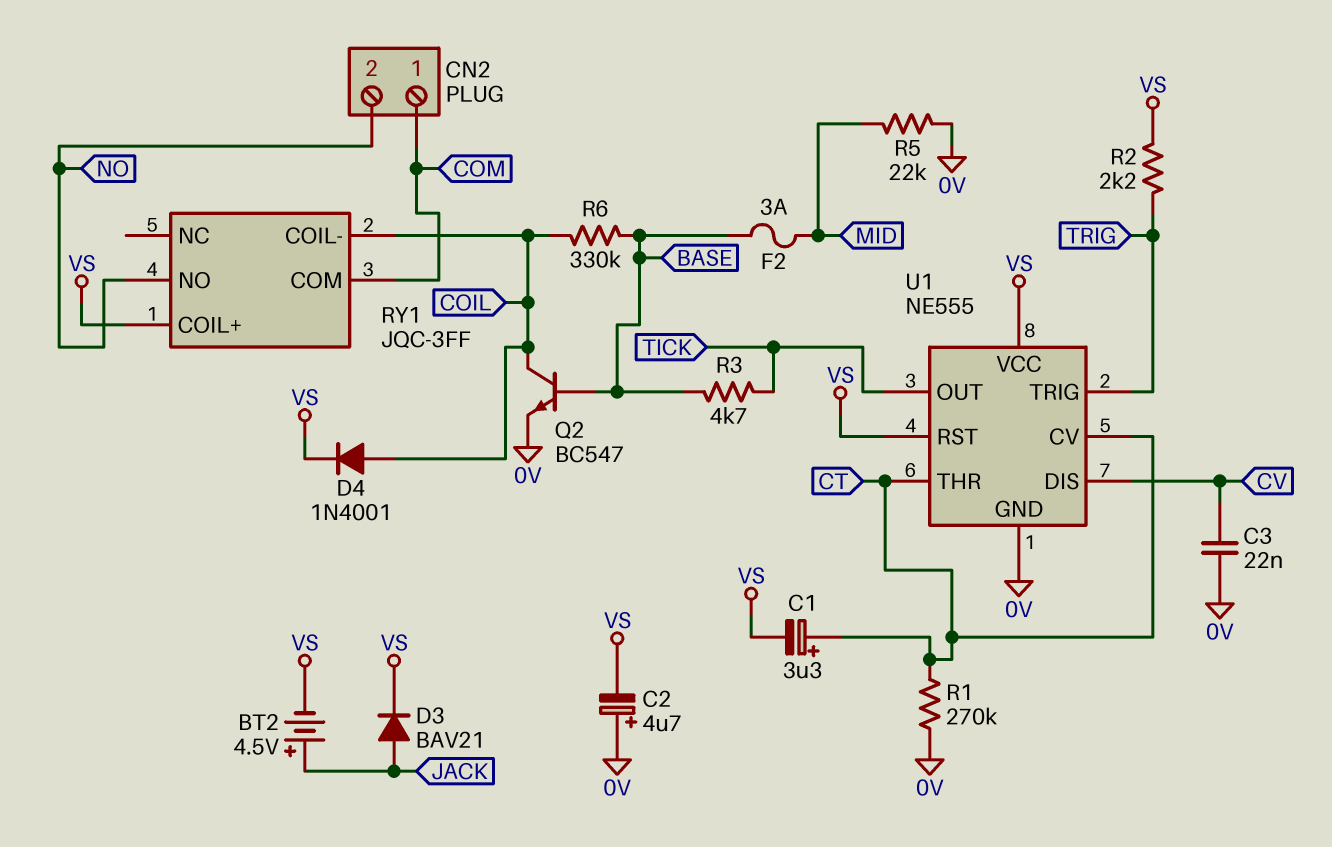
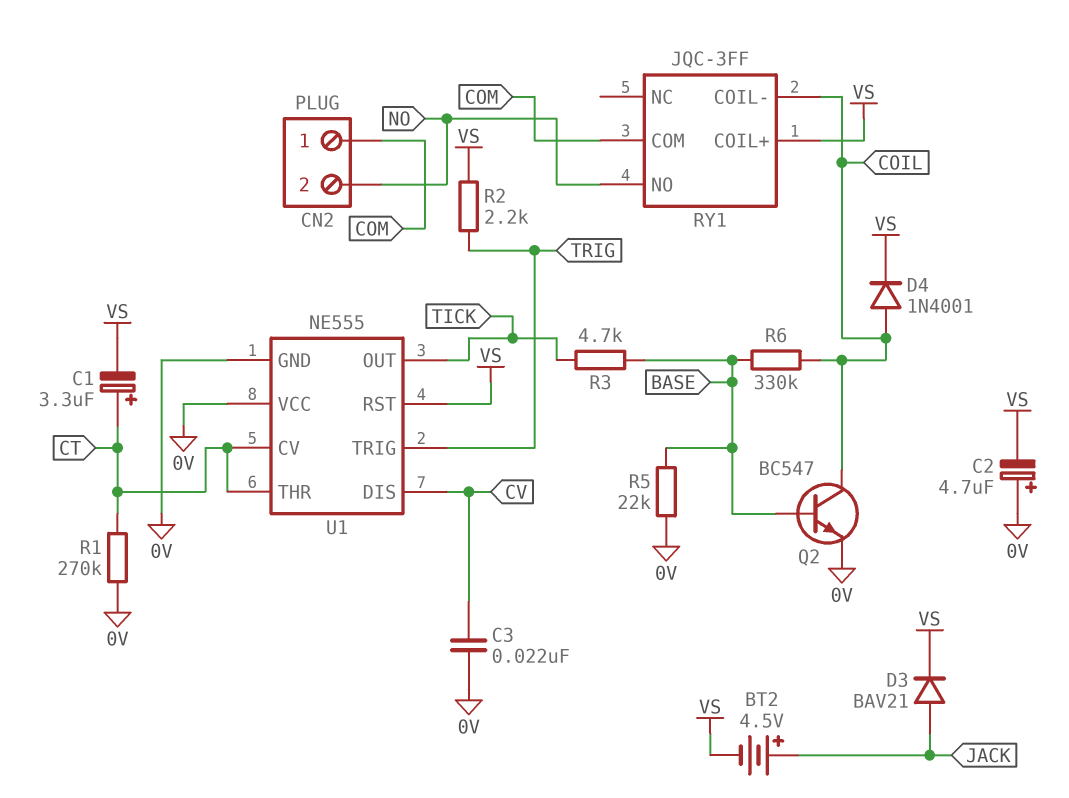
F2: 3A (BASE, MID) -> none
R5: 22k (0V, MID) -> 22k (0V, BASE)
U1 pin VCC: VS -> 0V

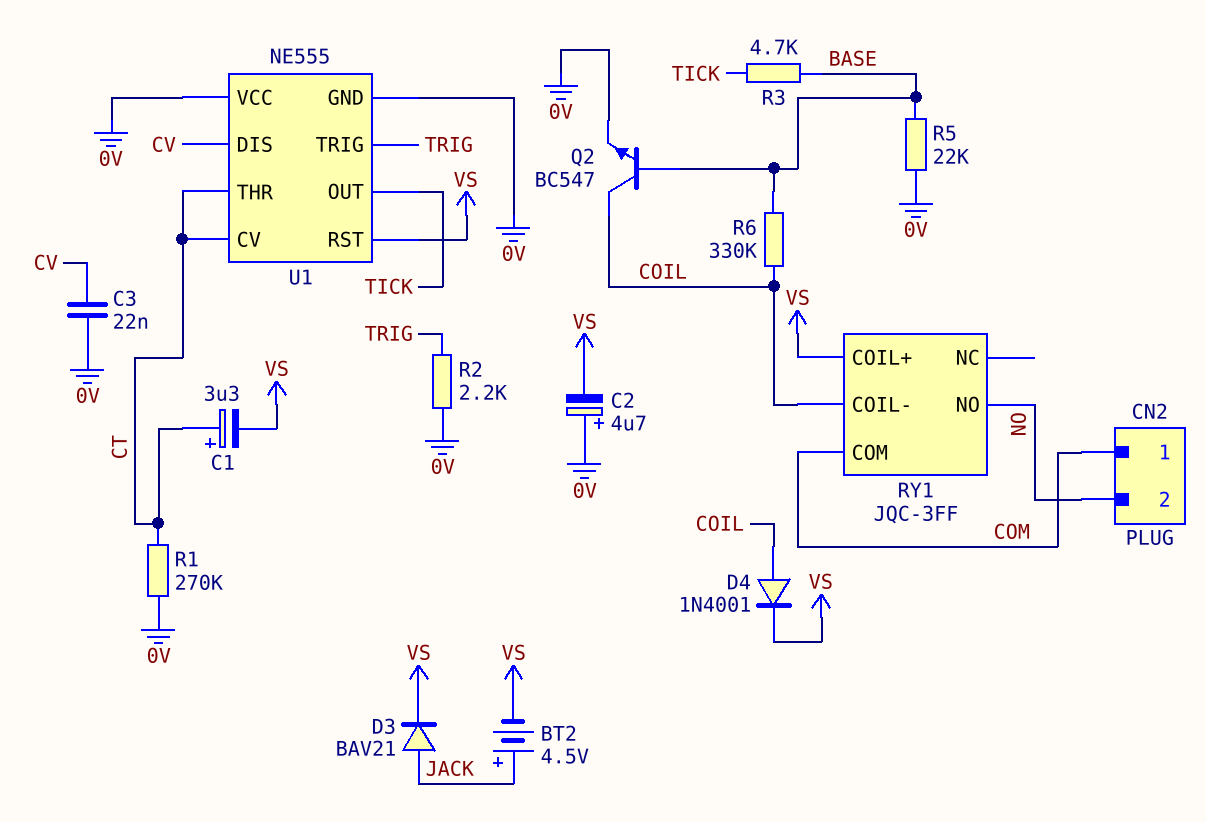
R2: 2.2k (TRIG, VS) -> 2.2k (0V, TRIG)

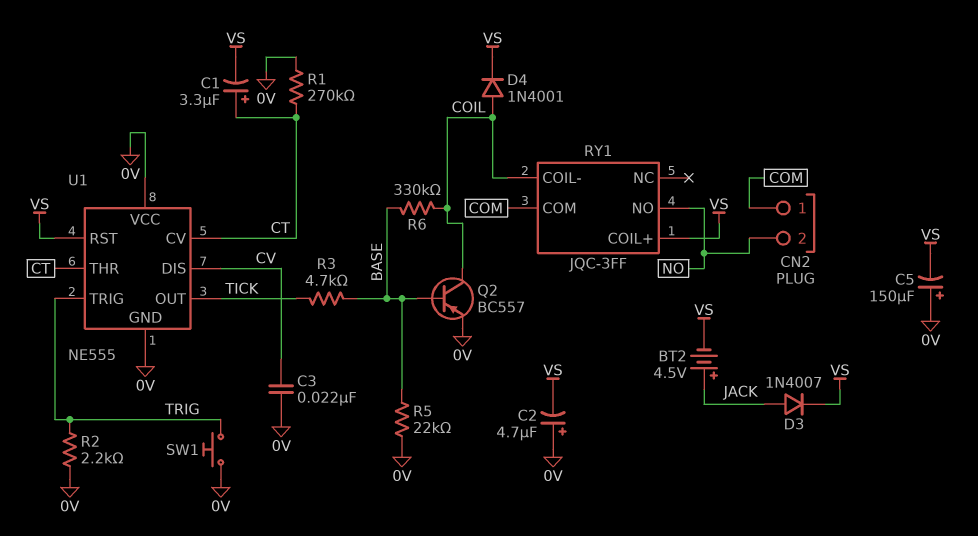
C5: none -> 150uF (plus 0V, minus VS)
D3: diode BAV21 (A JACK, K VS) -> diode 1N4007 (A JACK, K VS)
Q2: NPN BC547 (B BASE, C COIL, E 0V) -> PNP BC557 (B BASE, C COIL, E 0V)
SW1: none -> button (0V, TRIG)

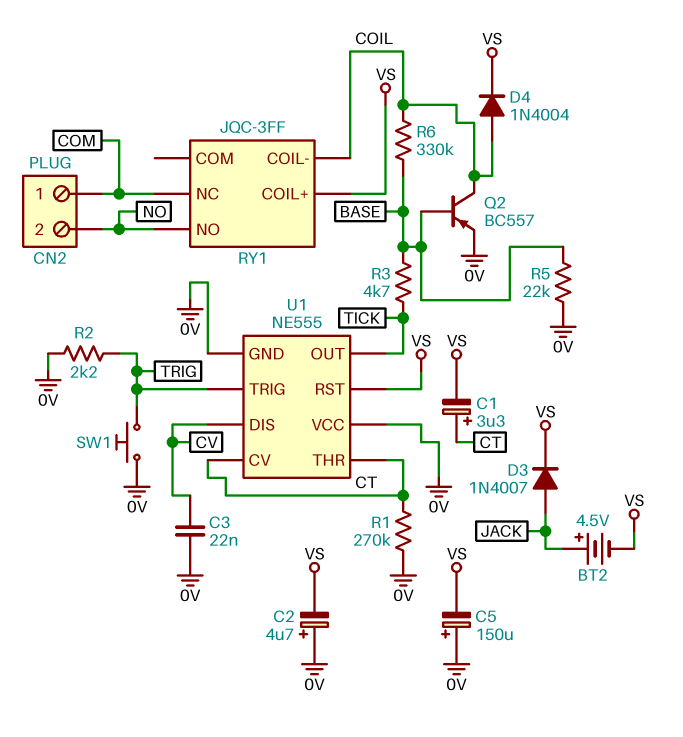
D4: diode 1N4001 (A COIL, K VS) -> diode 1N4004 (A COIL, K VS)
RY1 pin COM: COM -> none
RY1 pin NC: none -> COM

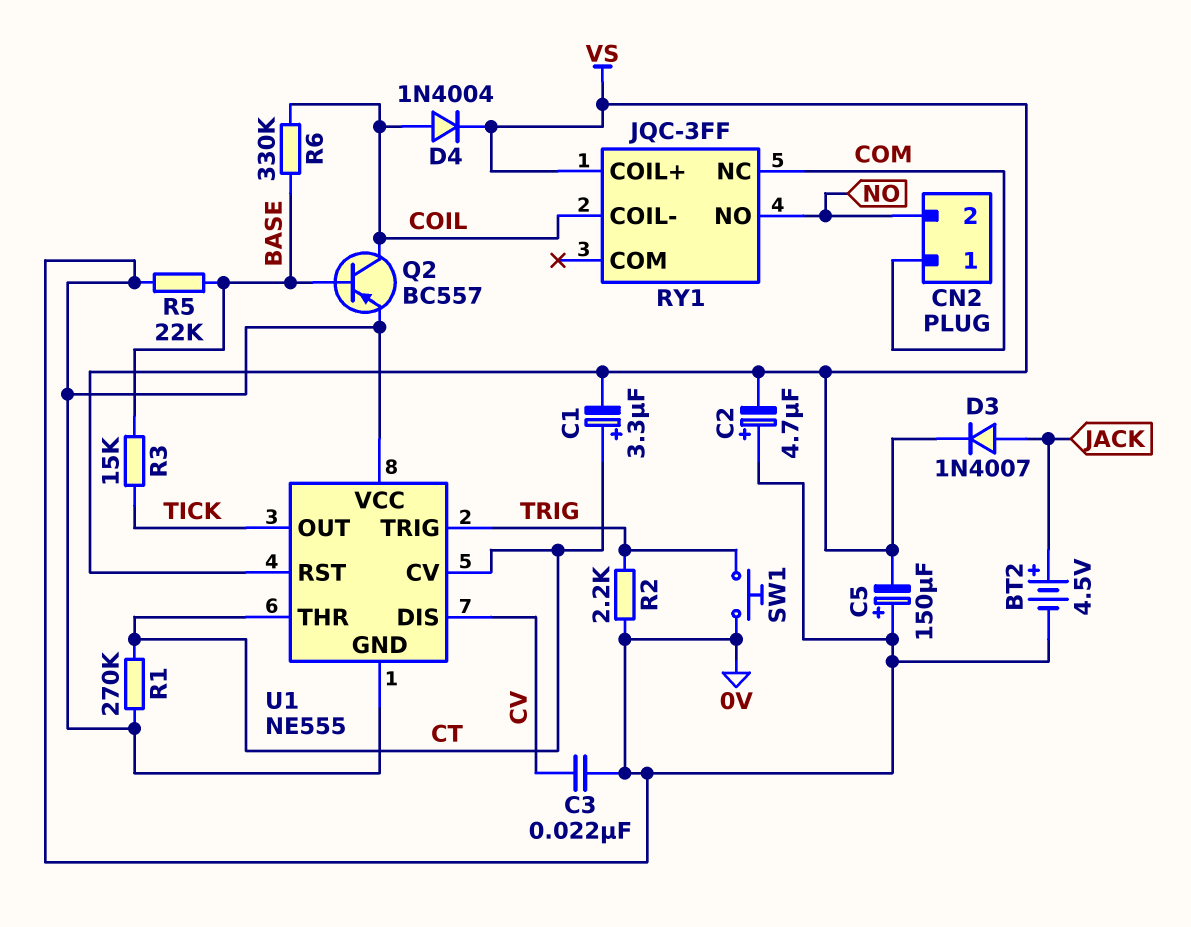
BT2: 4.5V (plus JACK, minus VS) -> 4.5V (plus JACK, minus 0V)
R3: 4.7k (BASE, TICK) -> 15k (BASE, TICK)

